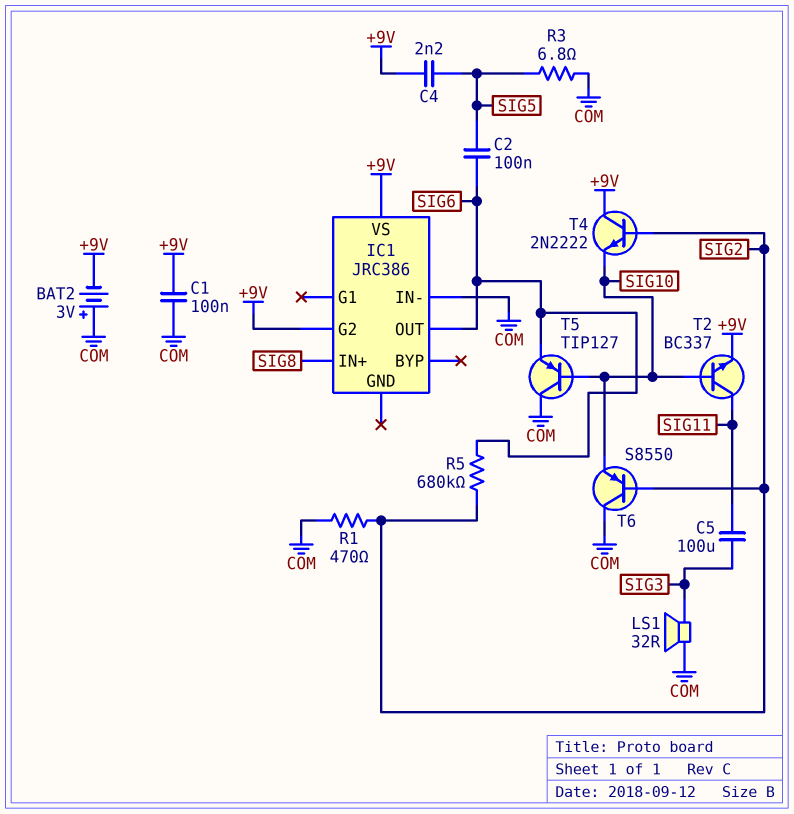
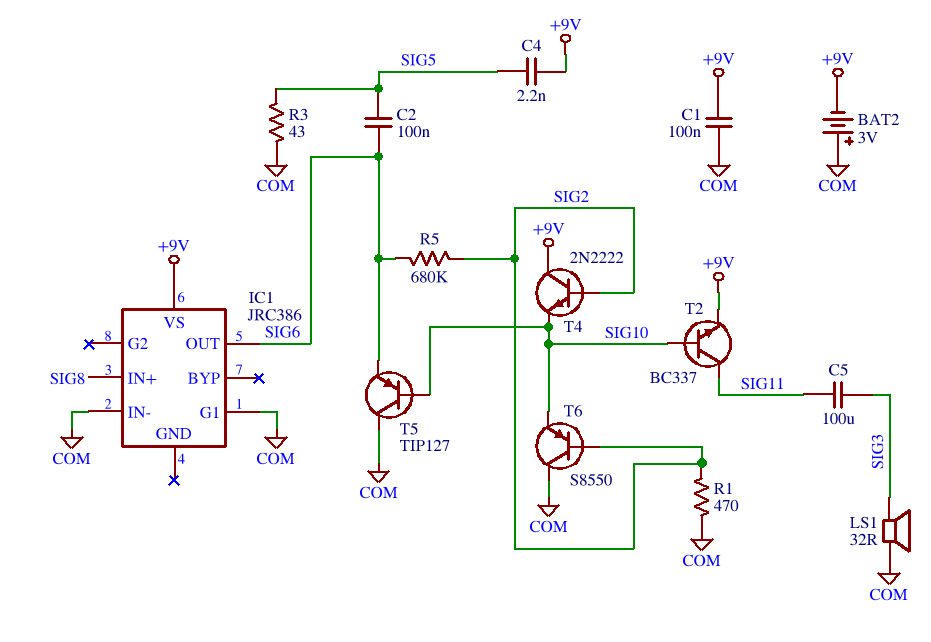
IC1 pin G1: none -> COM
IC1 pin G2: +9V -> none
R3: 6.8 (COM, SIG5) -> 43 (COM, SIG5)

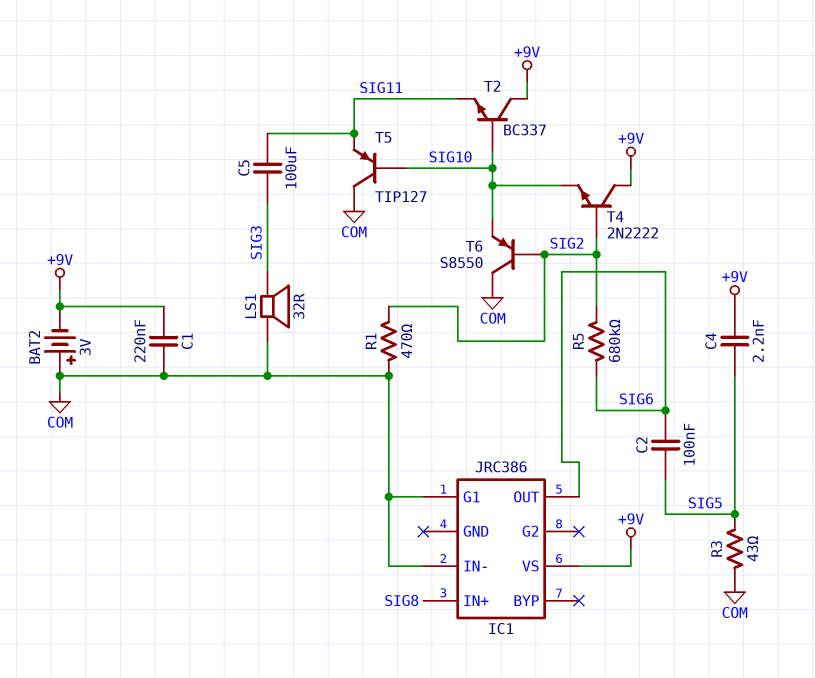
C1: 100nF (+9V, COM) -> 220nF (+9V, COM)
T2: NPN BC337 (B SIG10, C SIG11, E +9V) -> NPN BC337 (B SIG10, C +9V, E SIG11)
T5: PNP TIP127 (B SIG10, C COM, E SIG6) -> PNP TIP127 (B SIG10, C COM, E SIG11)

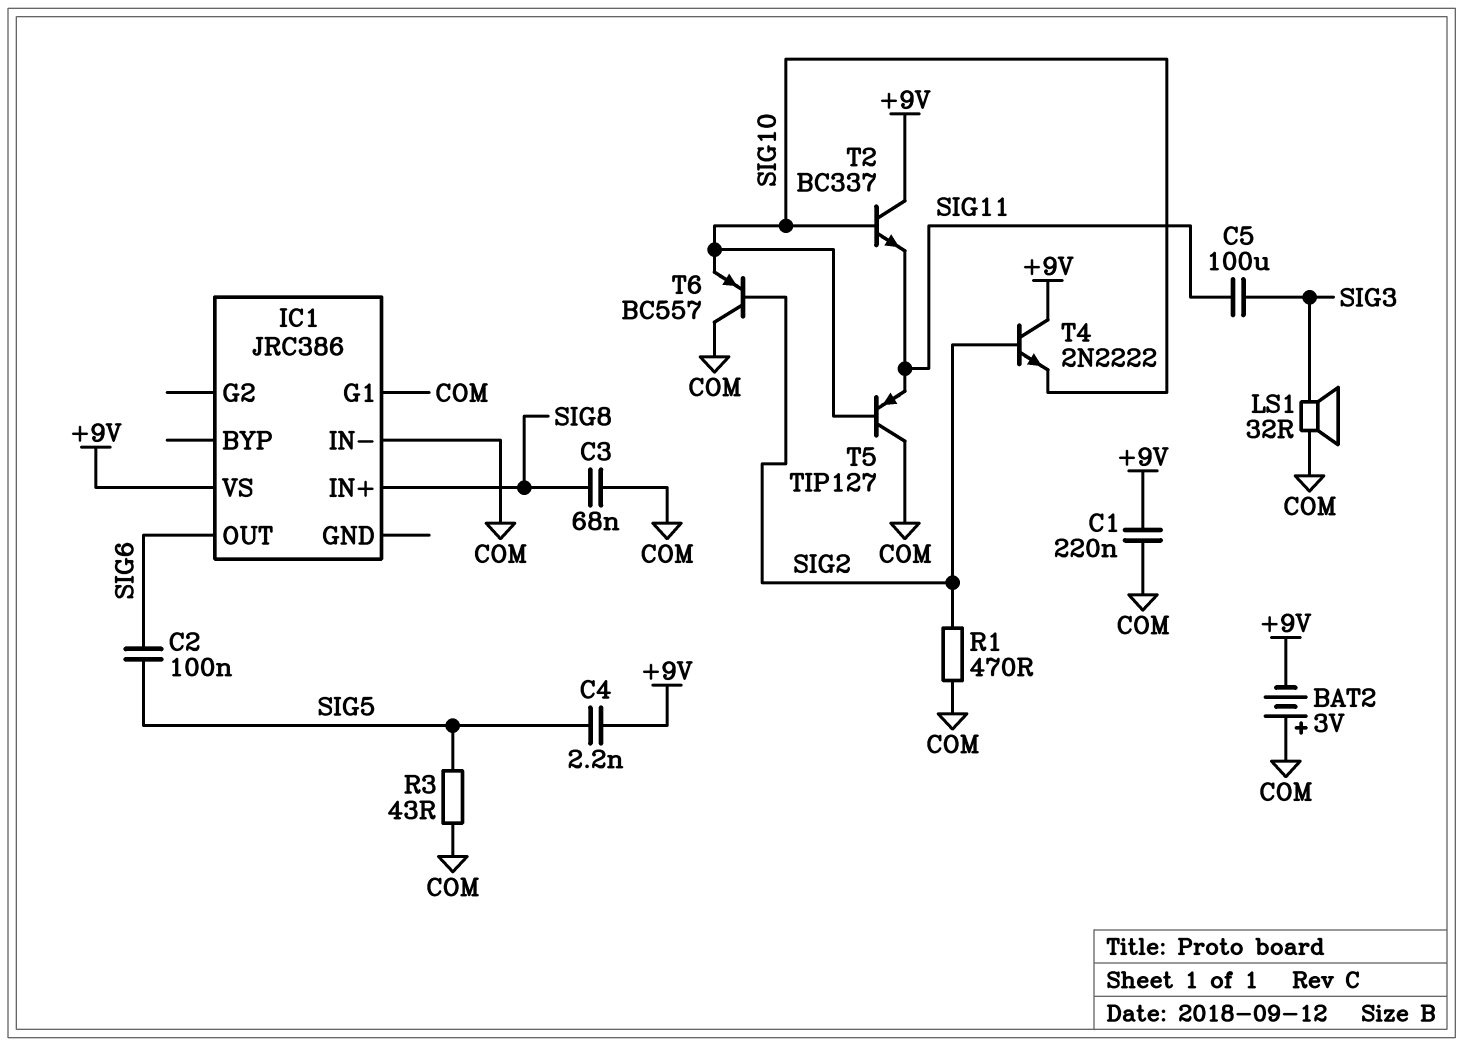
C3: none -> 68nF (COM, SIG8)
R5: 680k (SIG2, SIG6) -> none
T6: PNP S8550 (B SIG2, C COM, E SIG10) -> PNP BC557 (B SIG2, C COM, E SIG10)

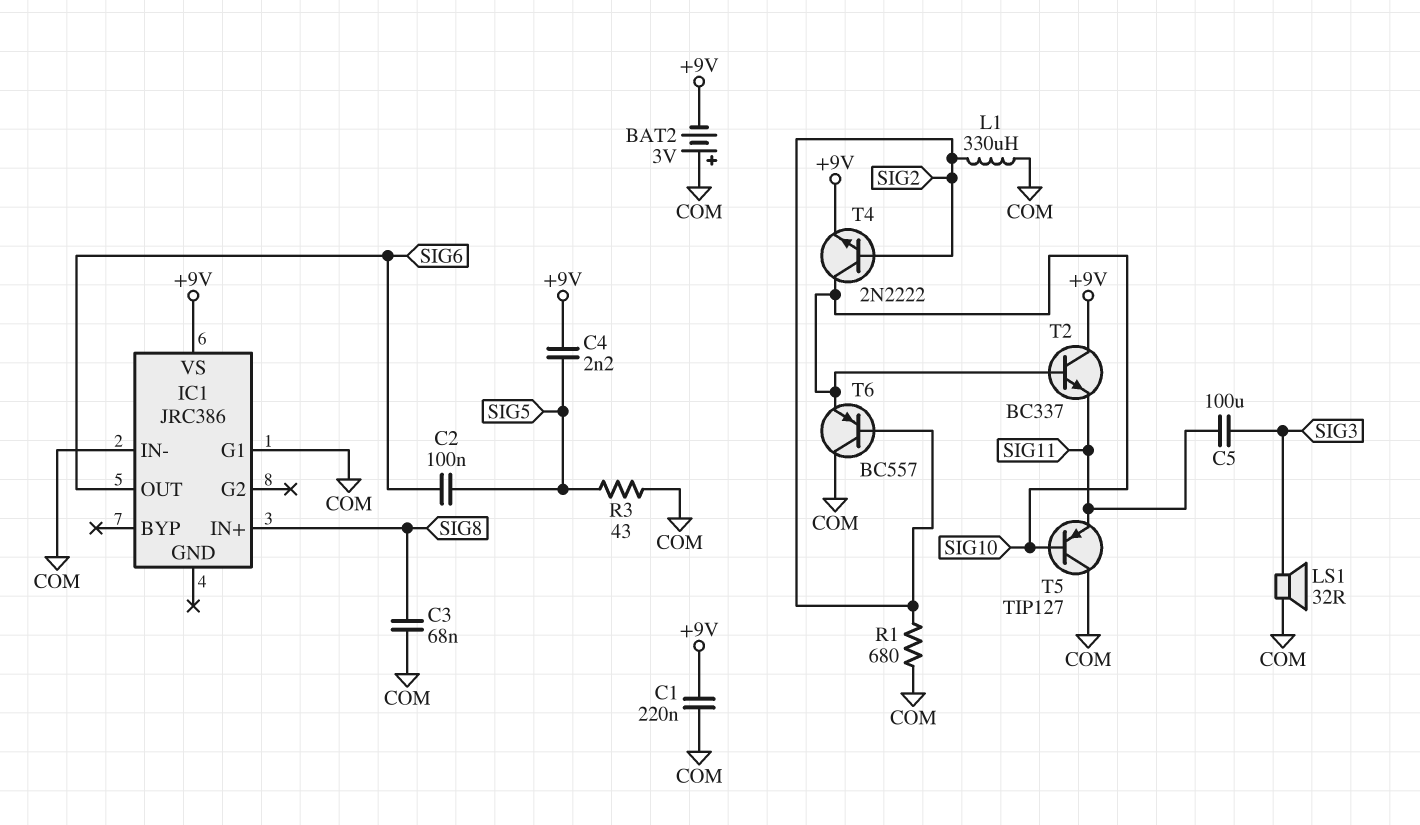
L1: none -> 330uH (COM, SIG2)
R1: 470 (COM, SIG2) -> 680 (COM, SIG2)
T4: NPN 2N2222 (B SIG2, C +9V, E SIG10) -> NPN 2N2222 (B SIG2, C SIG10, E +9V)

